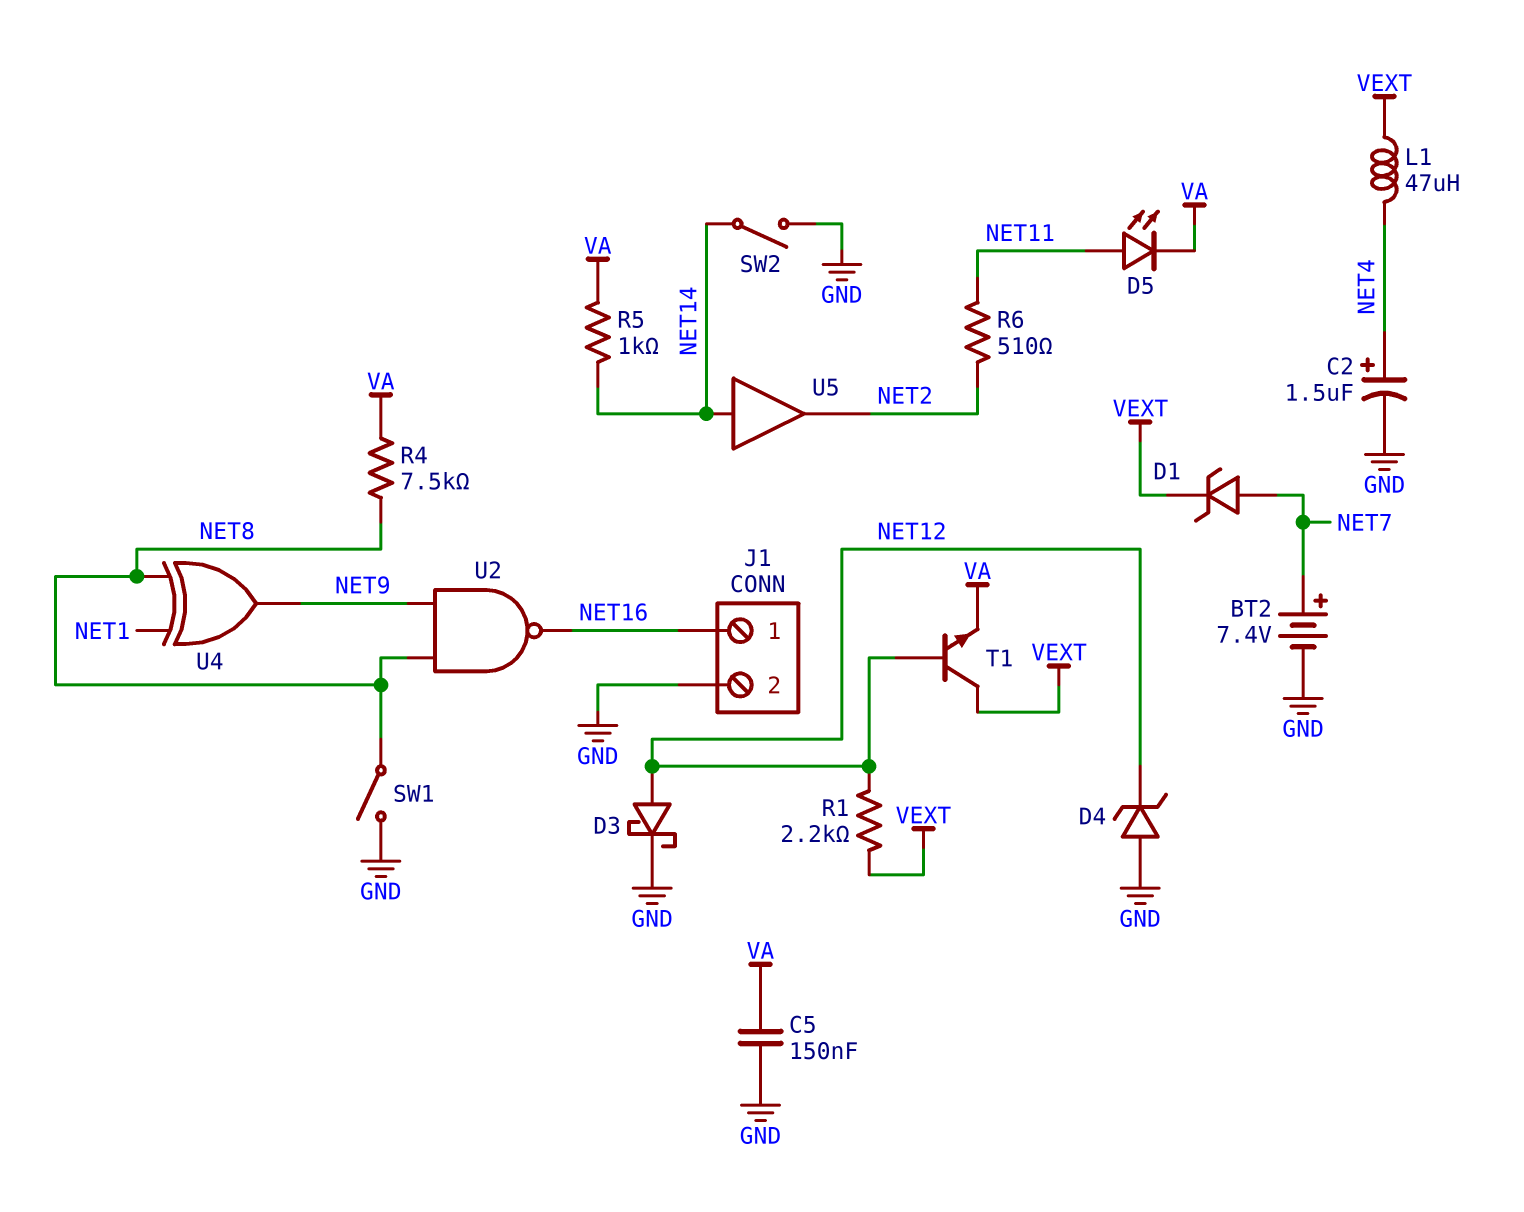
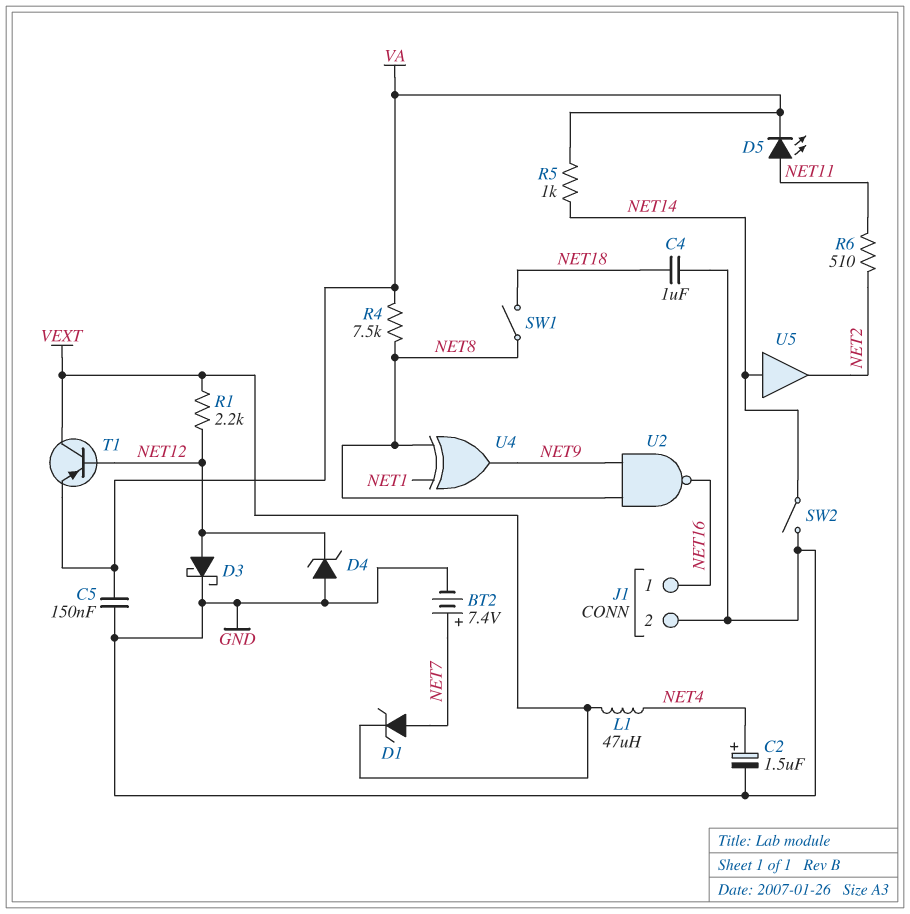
C4: none -> 1uF (GND, NET18)
SW1: switch (GND, NET8) -> switch (NET8, NET18)
T1: NPN (B NET12, C VEXT, E VA) -> PNP (B NET12, C VEXT, E VA)

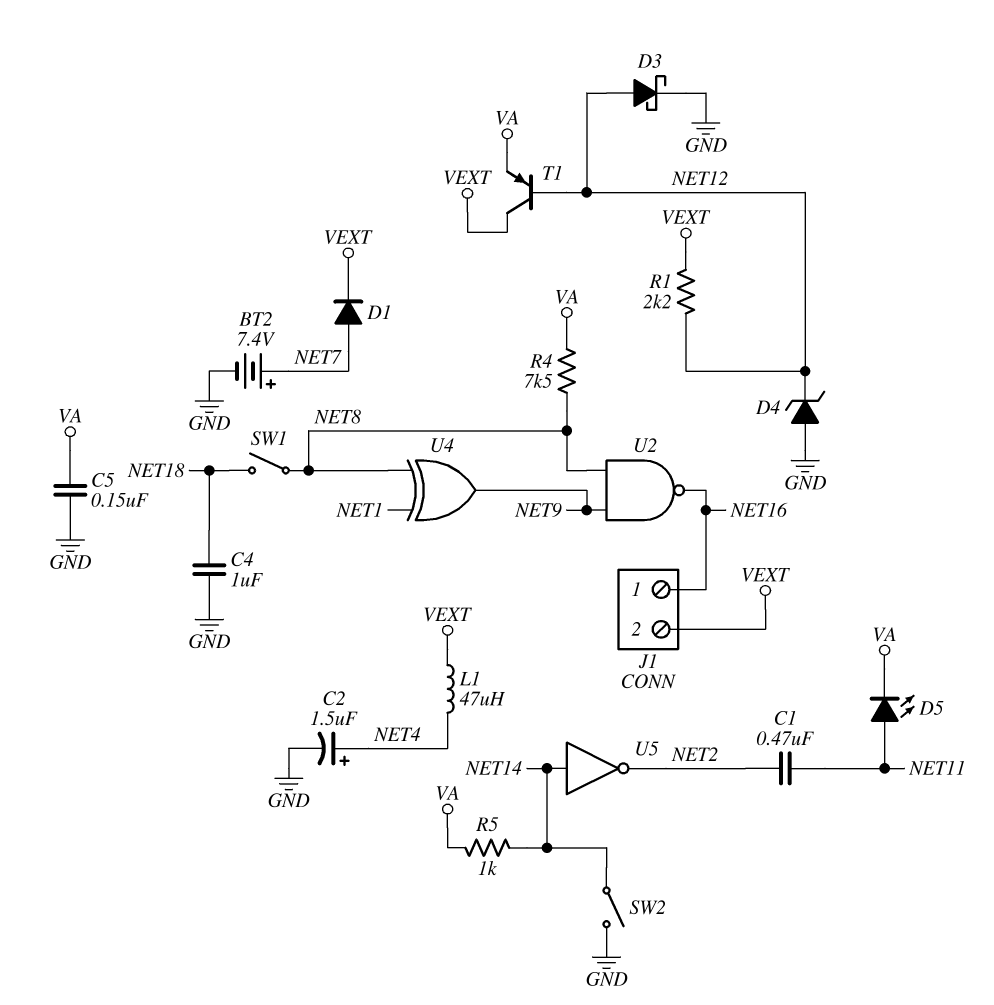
C1: none -> 470nF (NET2, NET11)
D1: zener (A NET7, K VEXT) -> diode (A NET7, K VEXT)
J1 pin 2: GND -> VEXT
R6: 510 (NET2, NET11) -> none
U5: buffer (in NET14, out NET2) -> NOT (in NET14, out NET2)

